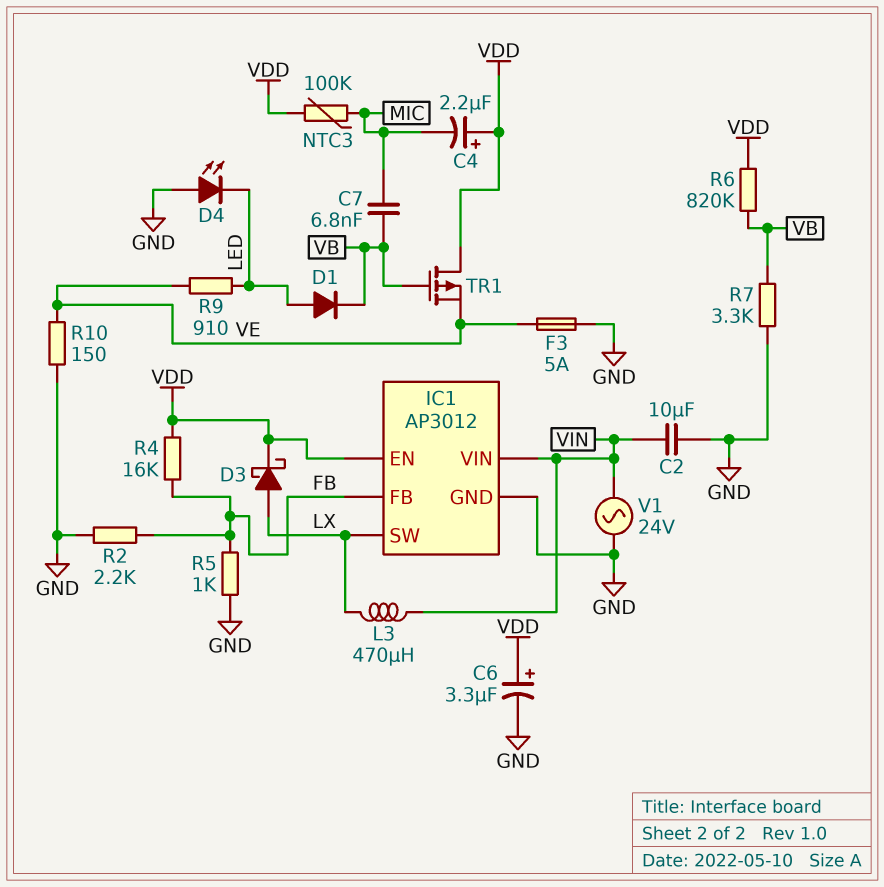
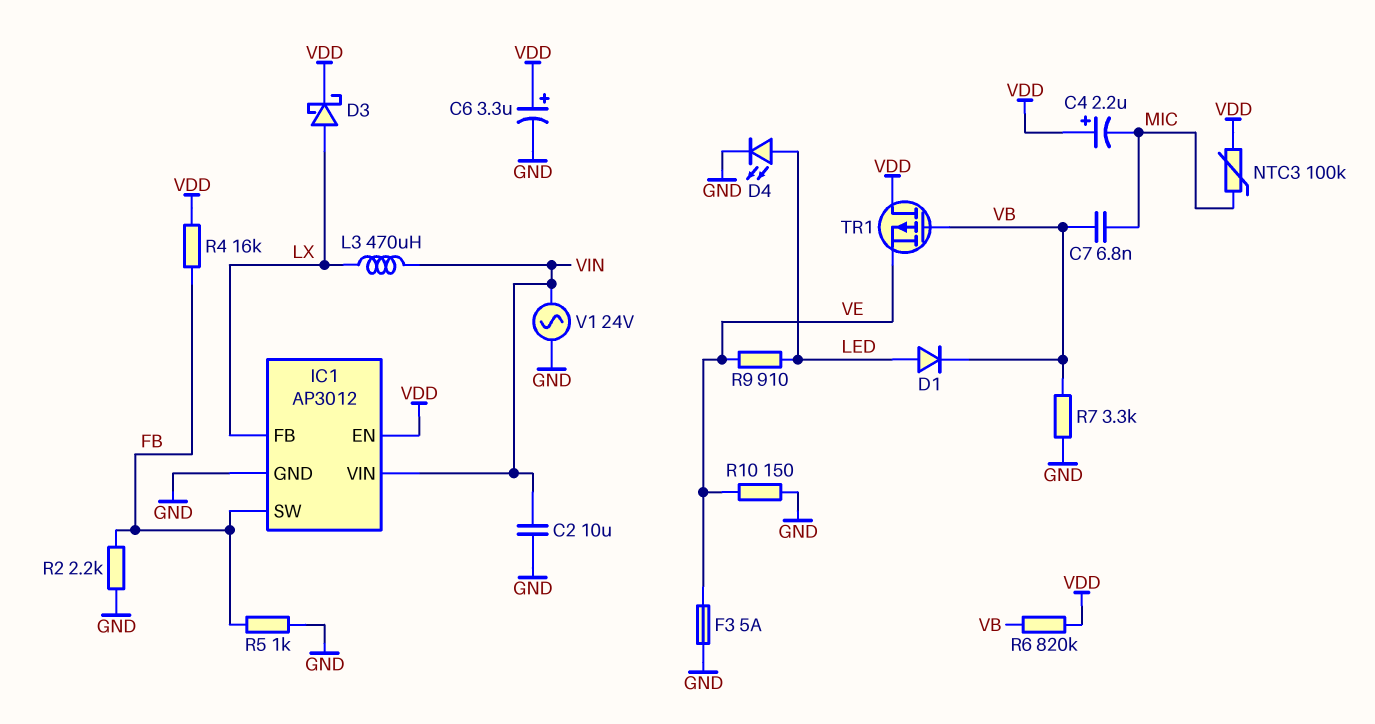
D4: LED (A GND, K LED) -> LED (A LED, K GND)
IC1 pin FB: FB -> LX
IC1 pin SW: LX -> FB

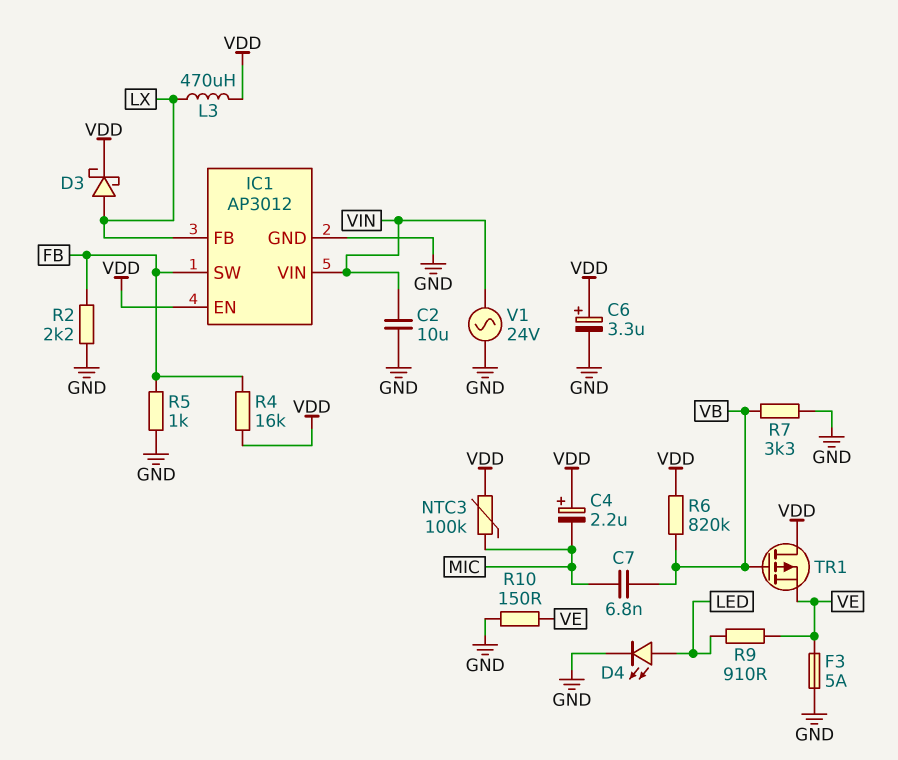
D1: diode (A LED, K VB) -> none
L3: 470uH (LX, VIN) -> 470uH (LX, VDD)

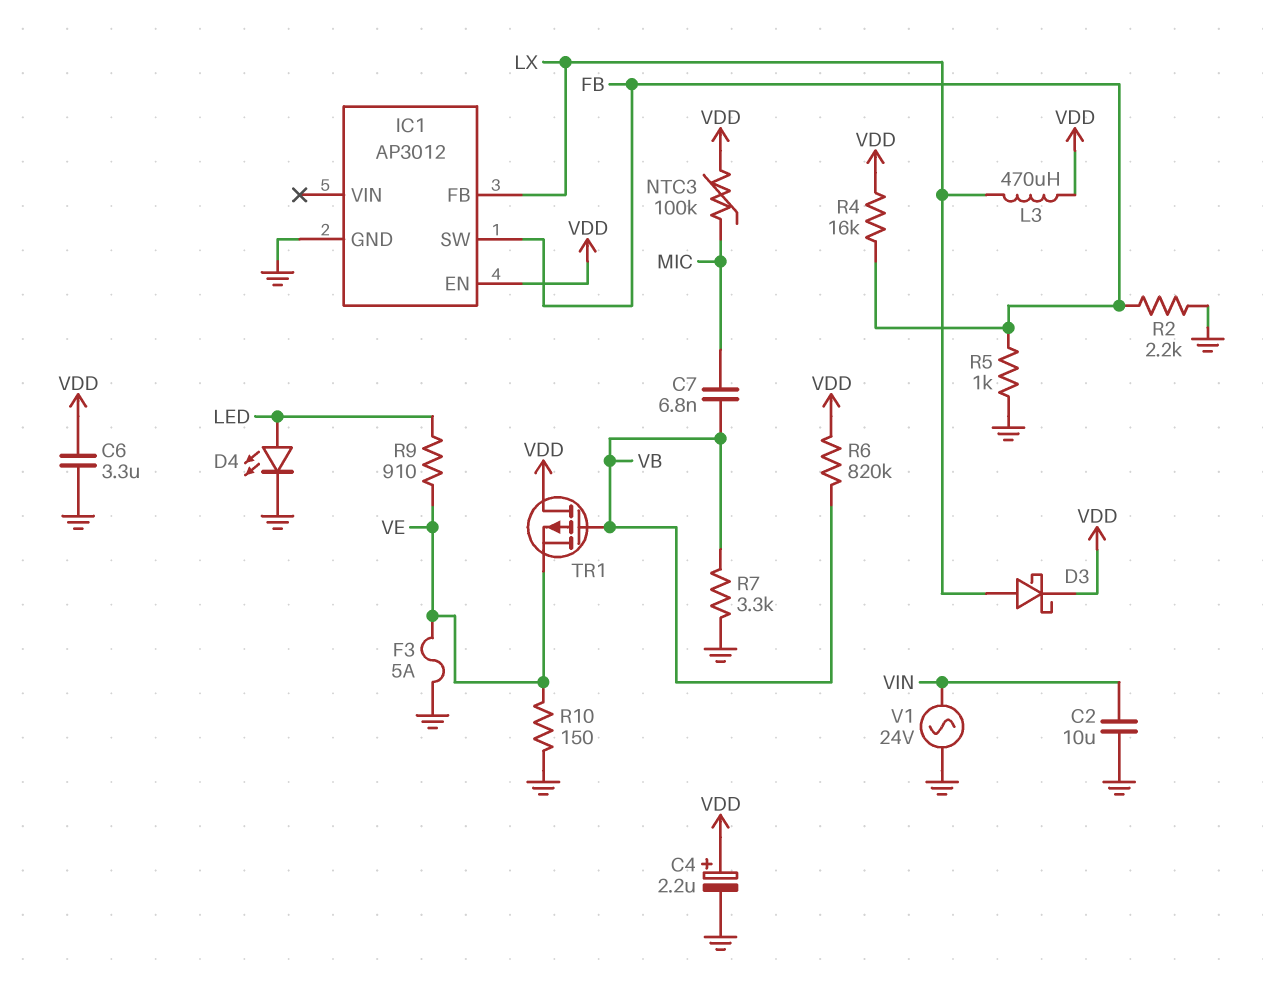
C4: 2.2uF (plus VDD, minus MIC) -> 2.2uF (plus VDD, minus GND)
C6: 3.3uF (plus VDD, minus GND) -> 3.3uF (GND, VDD)
IC1 pin VIN: VIN -> none

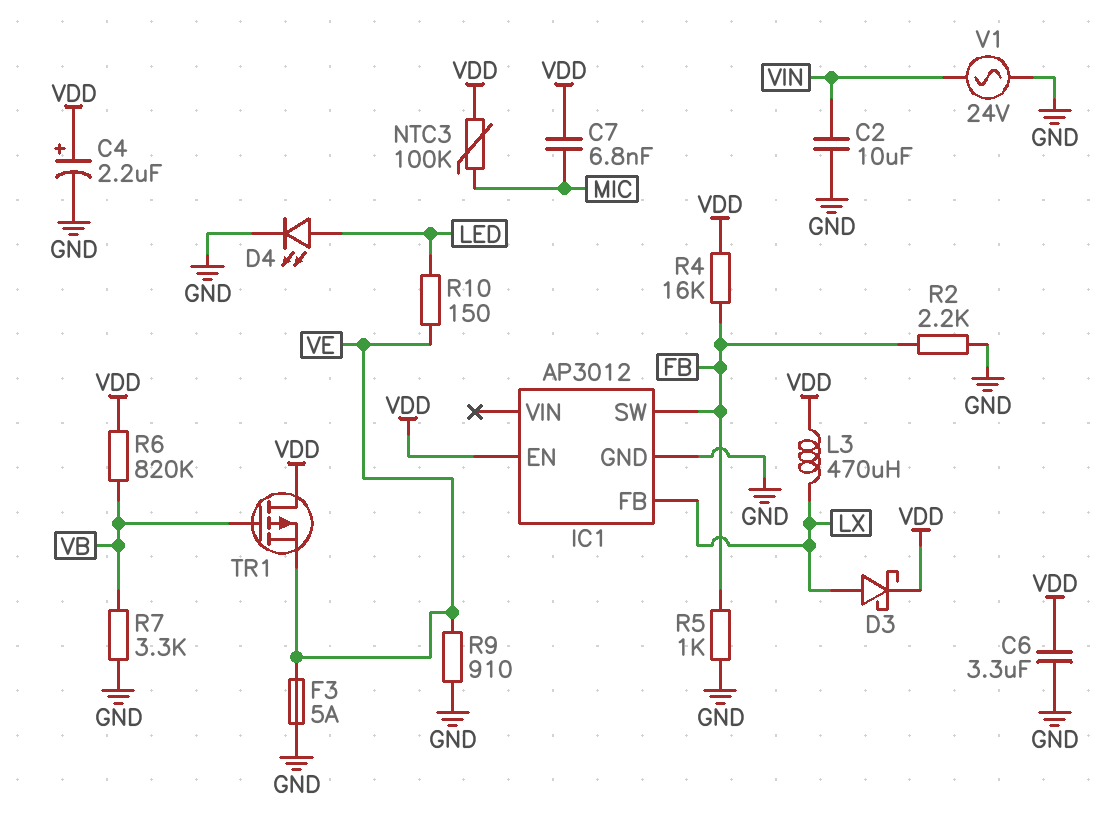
C7: 6.8nF (MIC, VB) -> 6.8nF (MIC, VDD)
R9: 910 (LED, VE) -> 910 (GND, VE)
R10: 150 (GND, VE) -> 150 (LED, VE)

